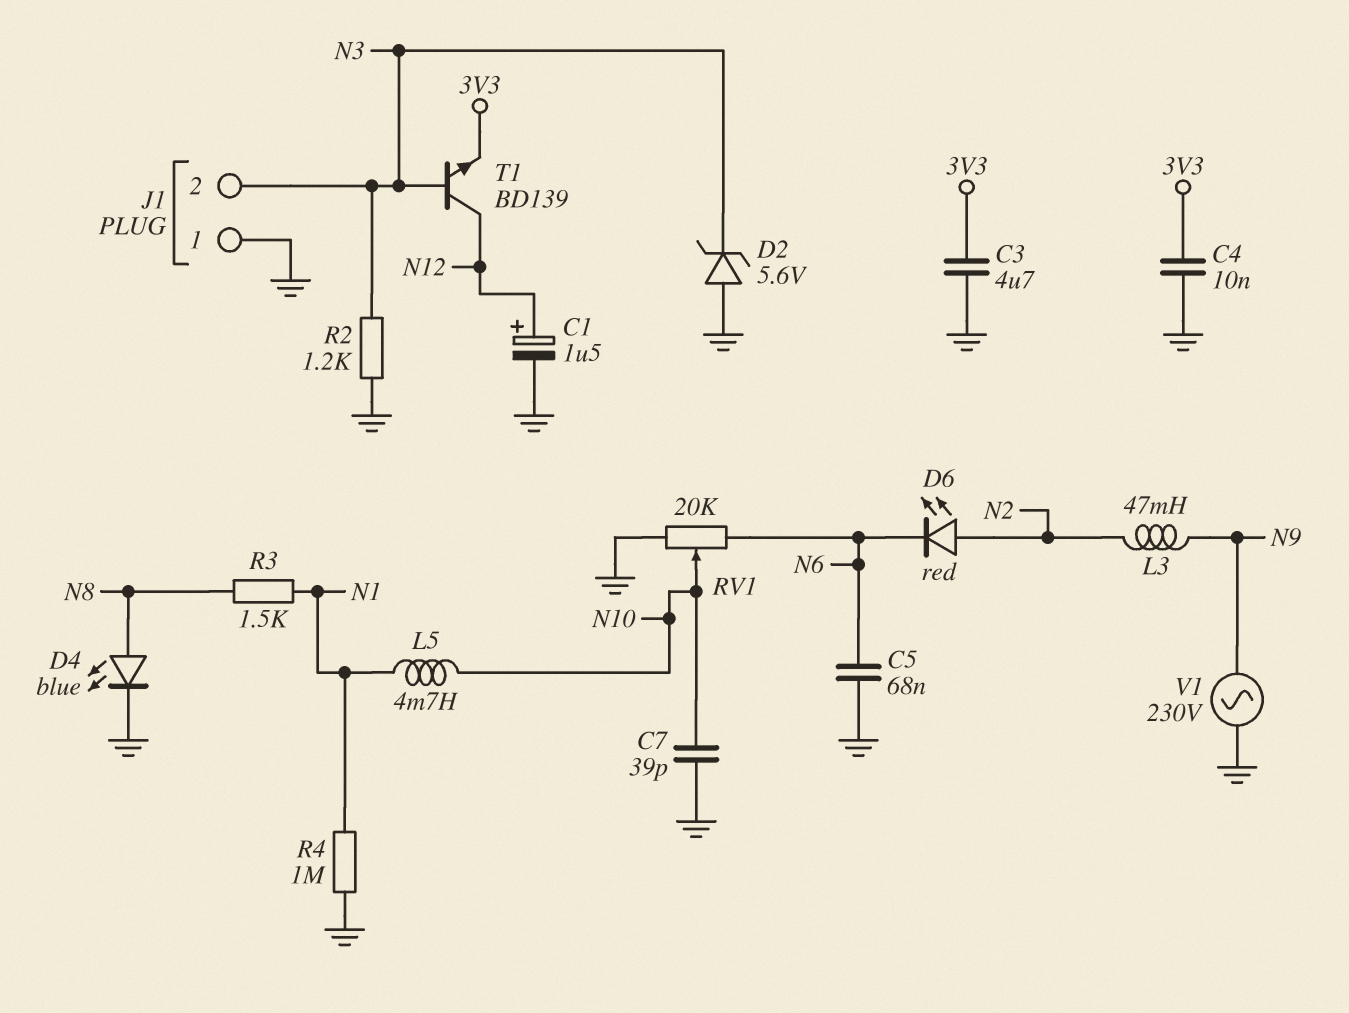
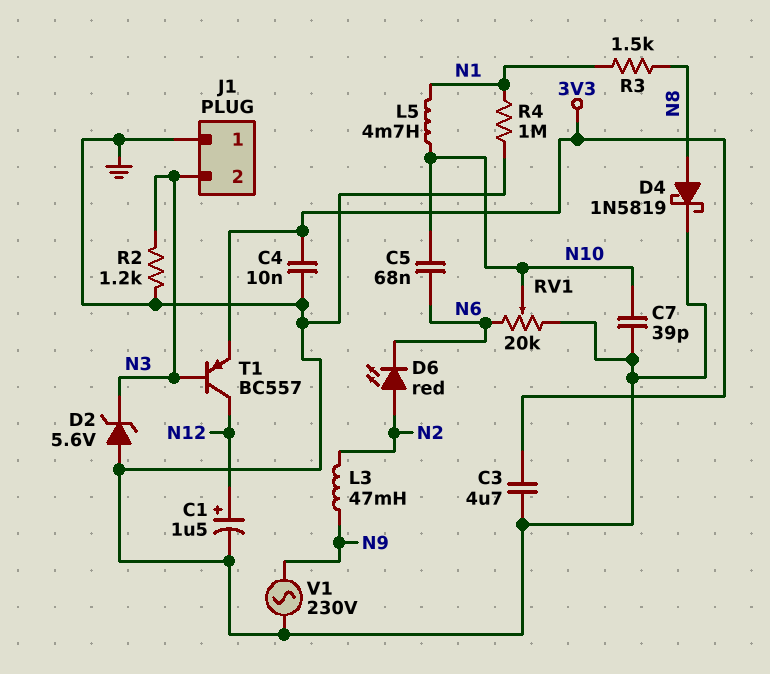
C5: 68nF (GND, N6) -> 68nF (N6, N10)
D4: LED blue (A N8, K GND) -> schottky 1N5819 (A N8, K GND)
T1: NPN BD139 (B N3, C N12, E 3V3) -> PNP BC557 (B N3, C N12, E 3V3)

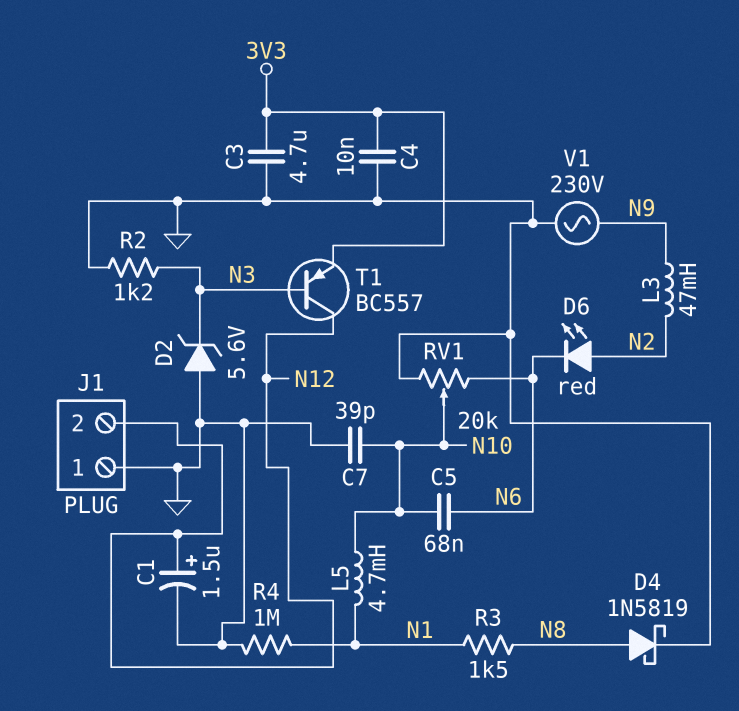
J1 pin 2: N3 -> N12

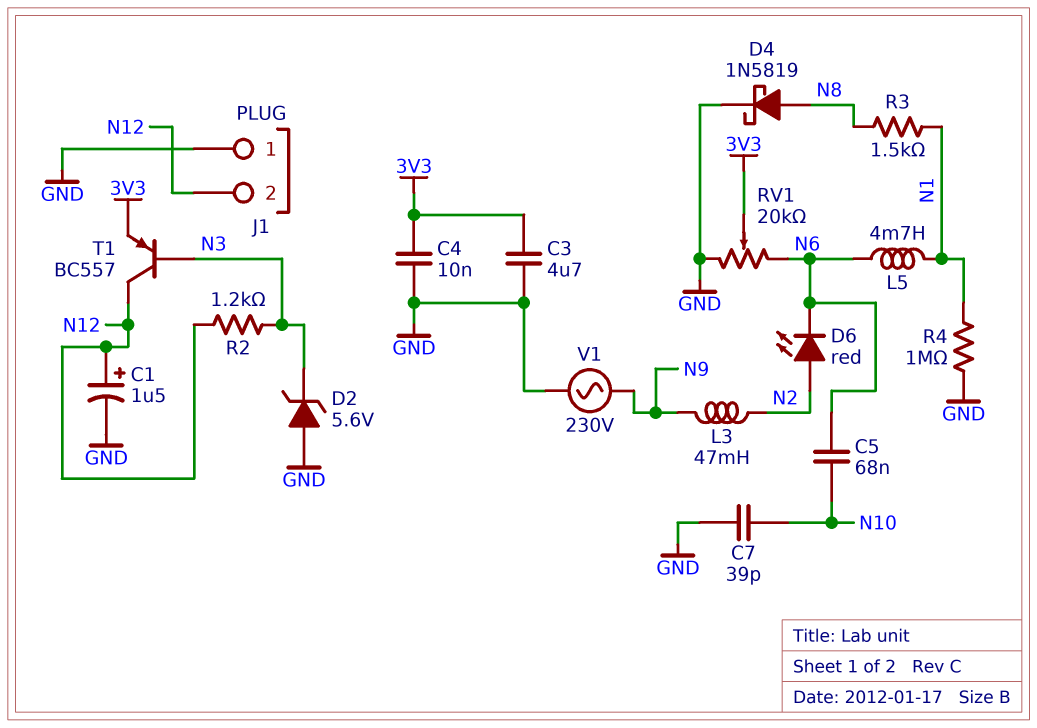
L5: 4.7mH (N1, N10) -> 4.7mH (N1, N6)
R2: 1.2k (GND, N3) -> 1.2k (N3, N12)
RV1: 20k (GND, N6, wiper N10) -> 20k (GND, N6, wiper 3V3)

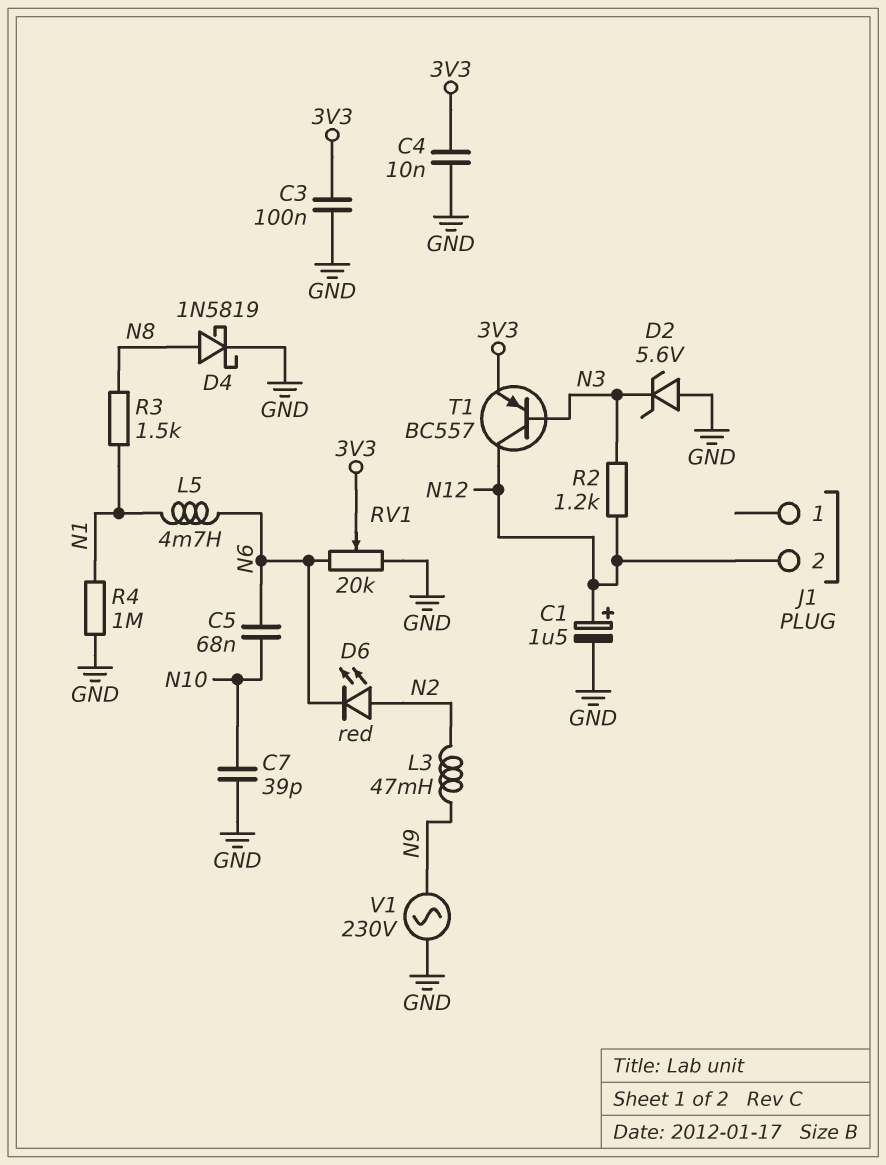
C3: 4.7uF (3V3, GND) -> 100nF (3V3, GND)
J1 pin 1: GND -> none

